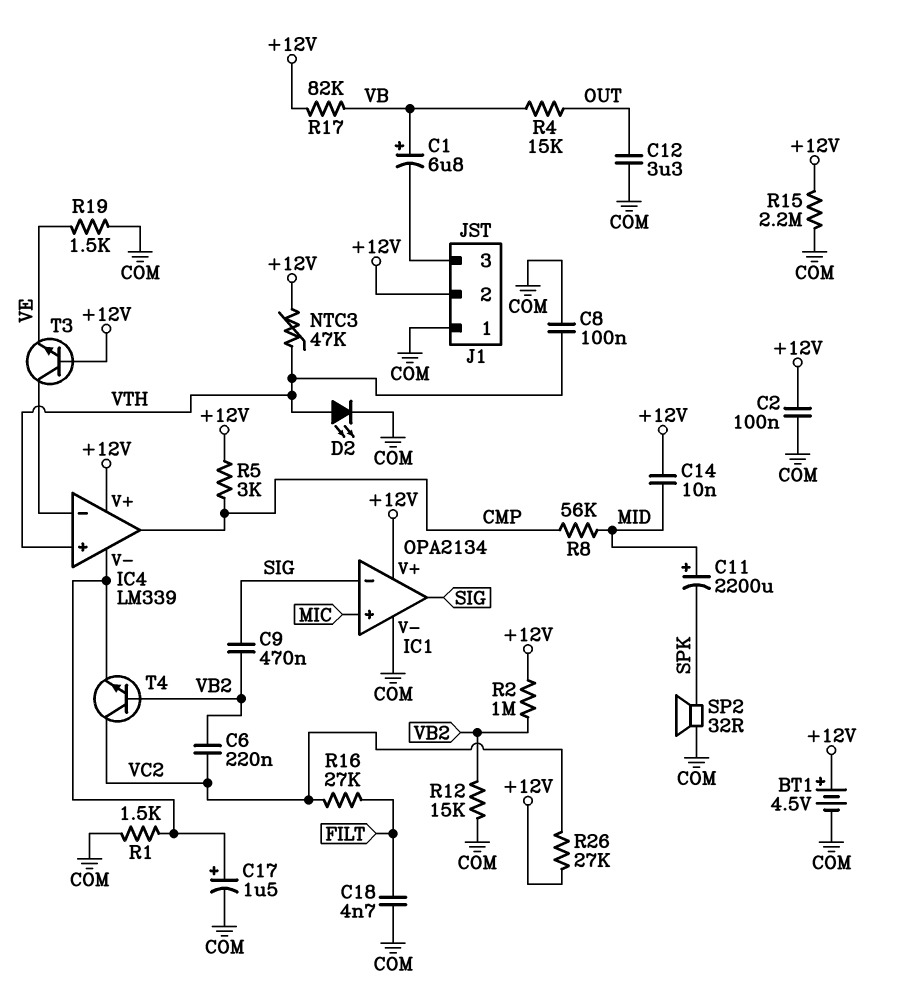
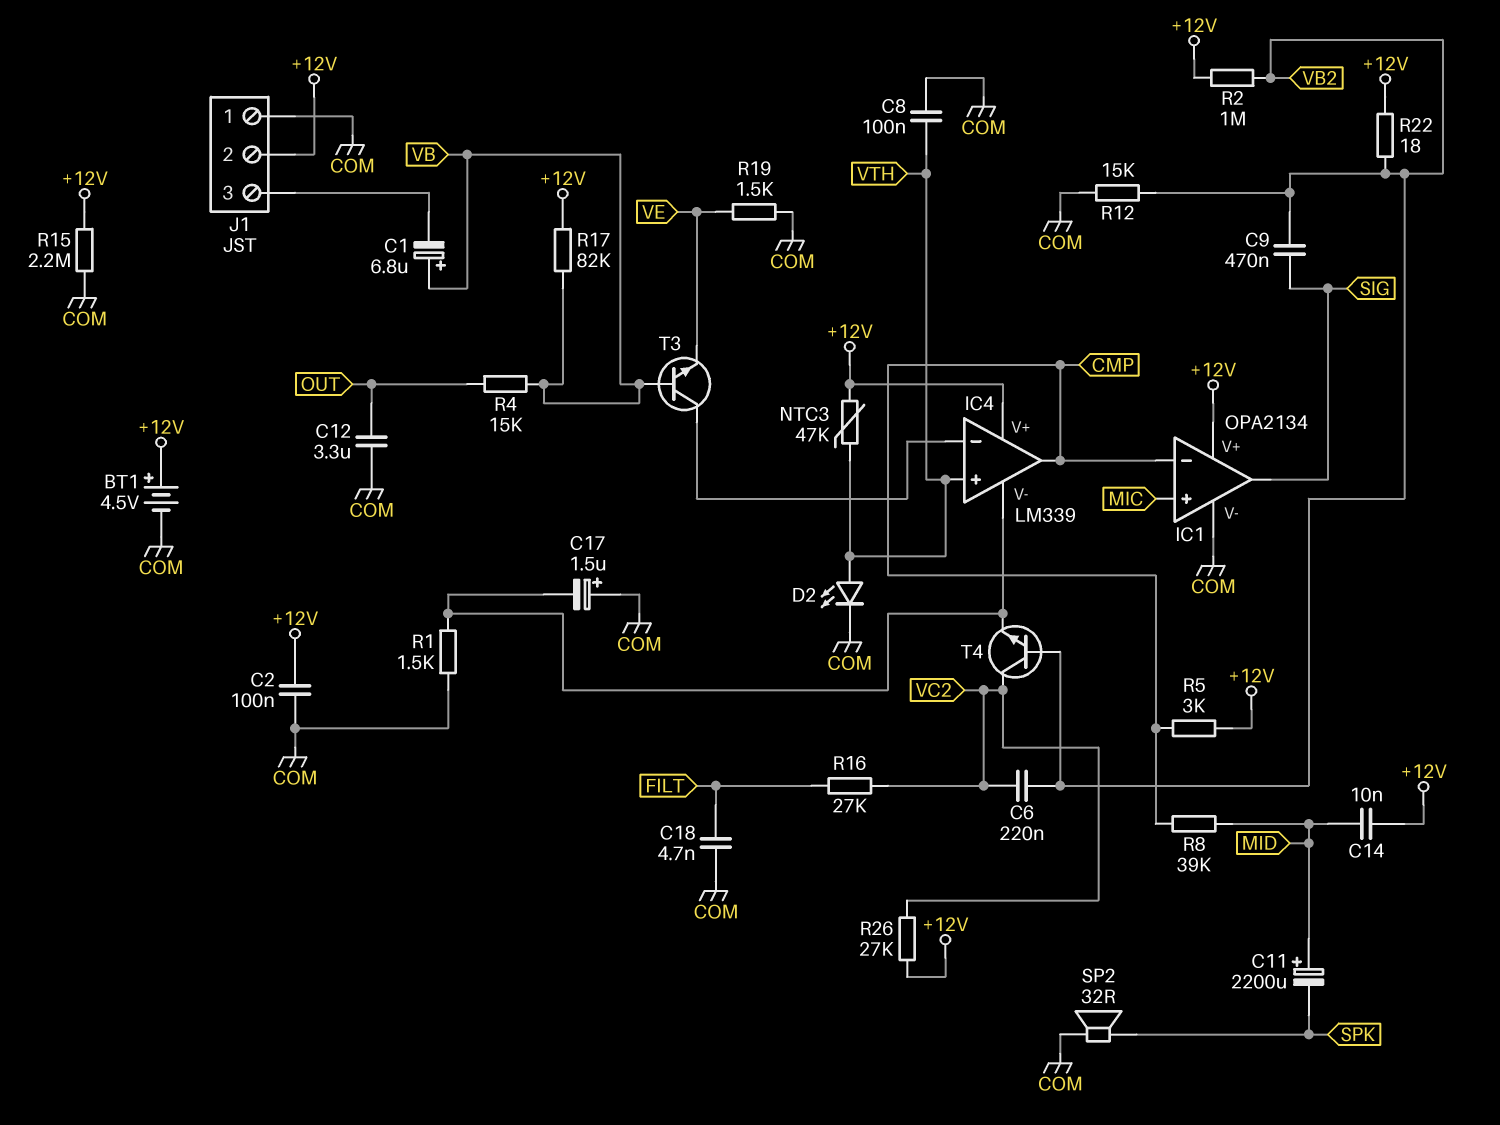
C17: 1.5uF (plus IC4/V-, minus COM) -> 1.5uF (plus COM, minus IC4/V-)
IC1 pin in-: SIG -> CMP
R8: 56k (CMP, MID) -> 39k (CMP, MID)
R22: none -> 18 (+12V, VB2)
T3: NPN (B +12V, C IC4/in-, E VE) -> NPN (B VB, C IC4/in-, E VE)

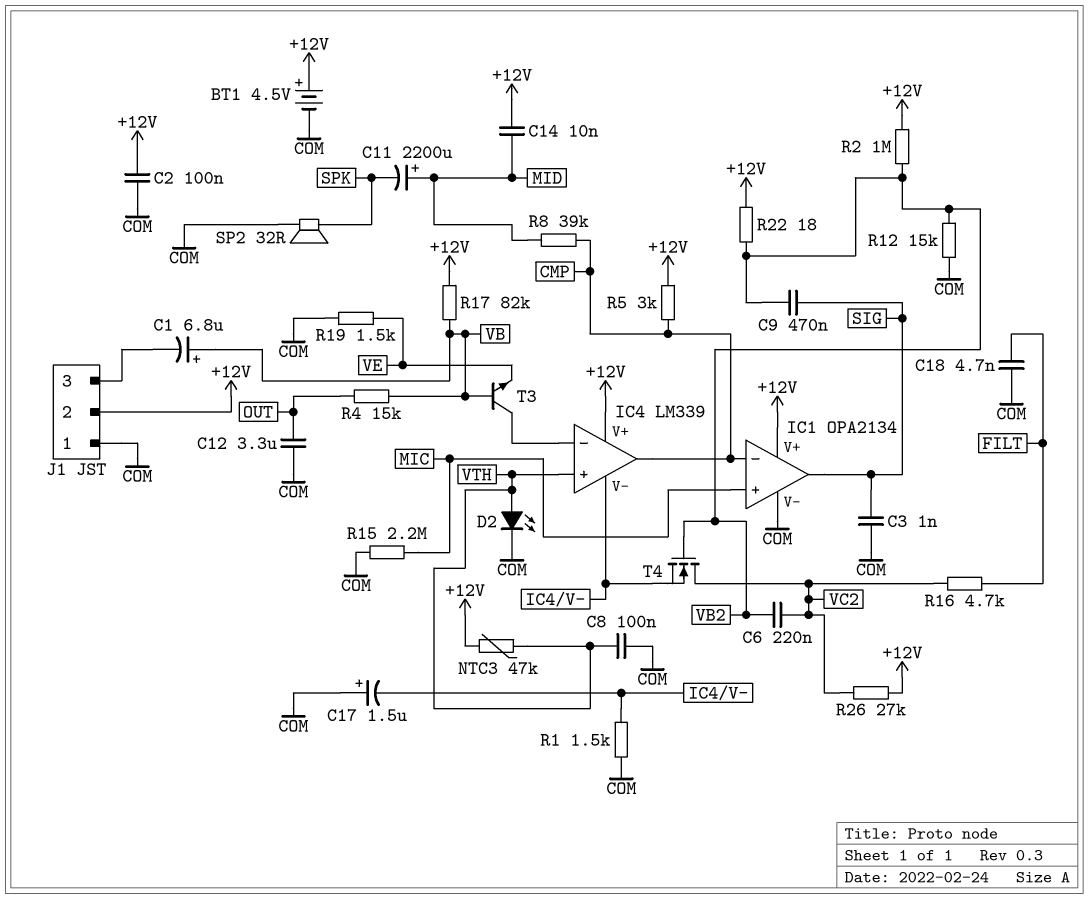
C3: none -> 1nF (COM, SIG)
R15: 2.2M (+12V, COM) -> 2.2M (COM, MIC)
R16: 27k (FILT, VC2) -> 4.7k (FILT, VC2)
T4: NPN (B VB2, C VC2, E IC4/V-) -> NMOS (G VB2, D VC2, S IC4/V-)

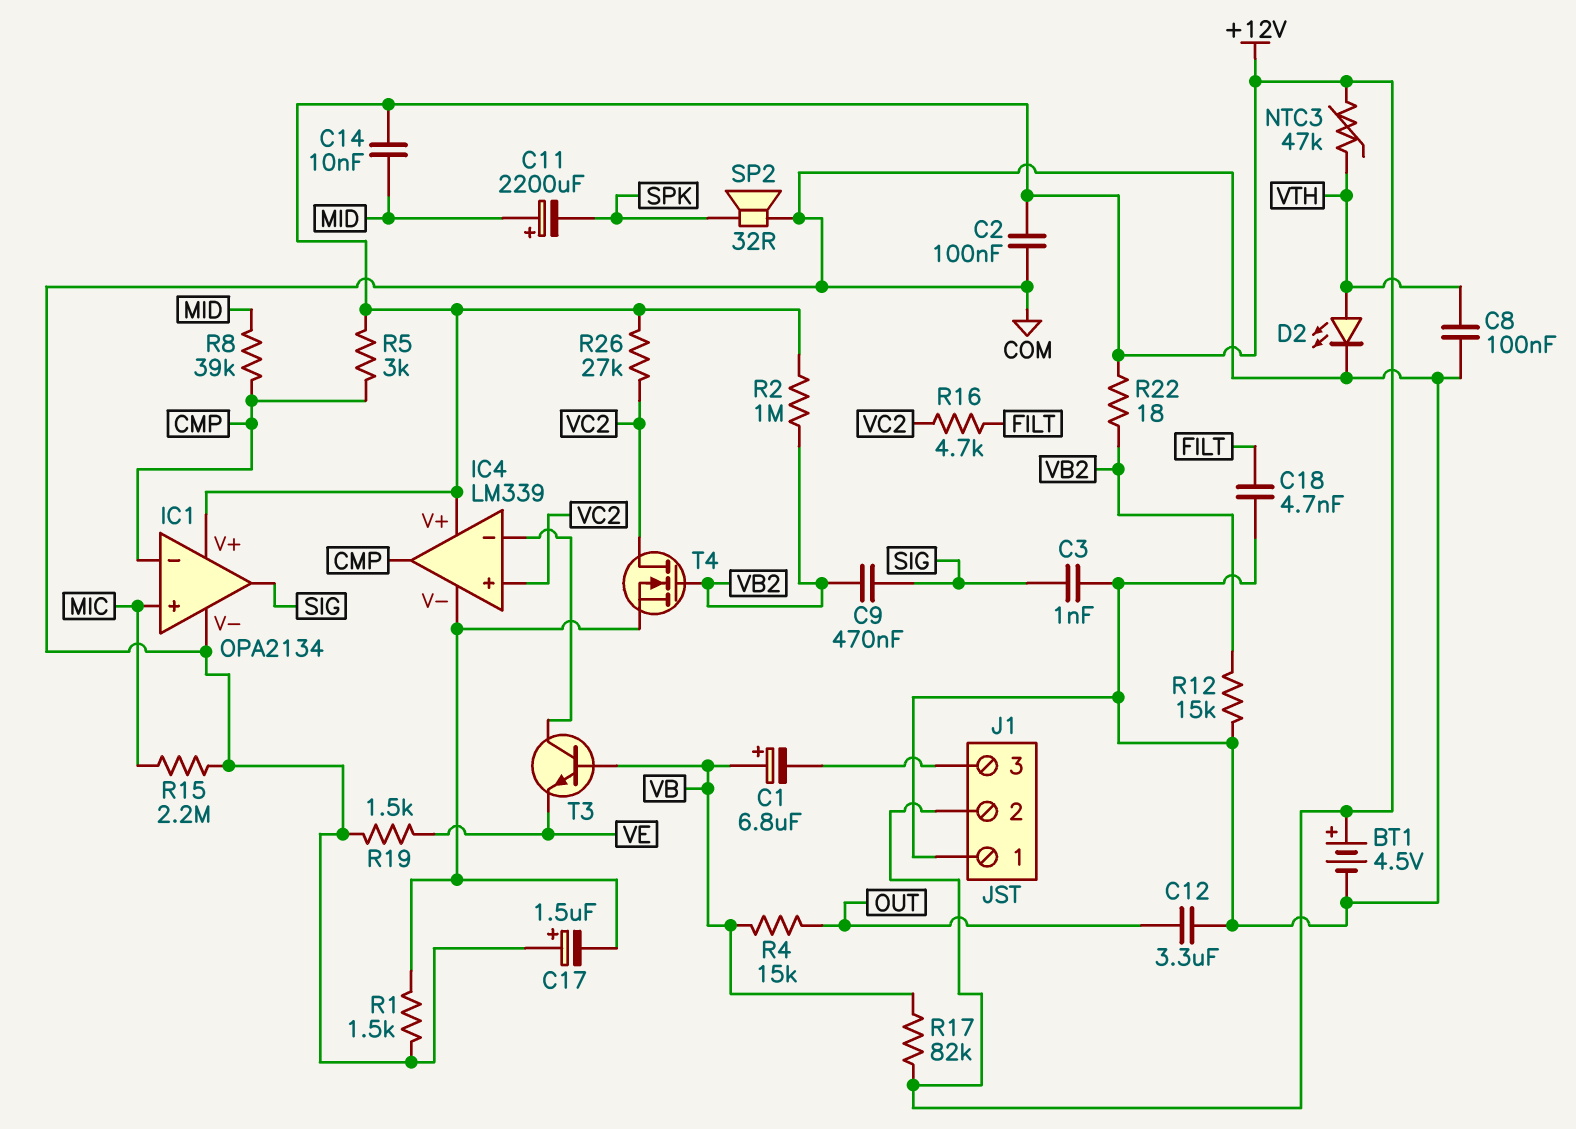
C6: 220nF (VB2, VC2) -> none
IC4 pin in+: VTH -> VC2

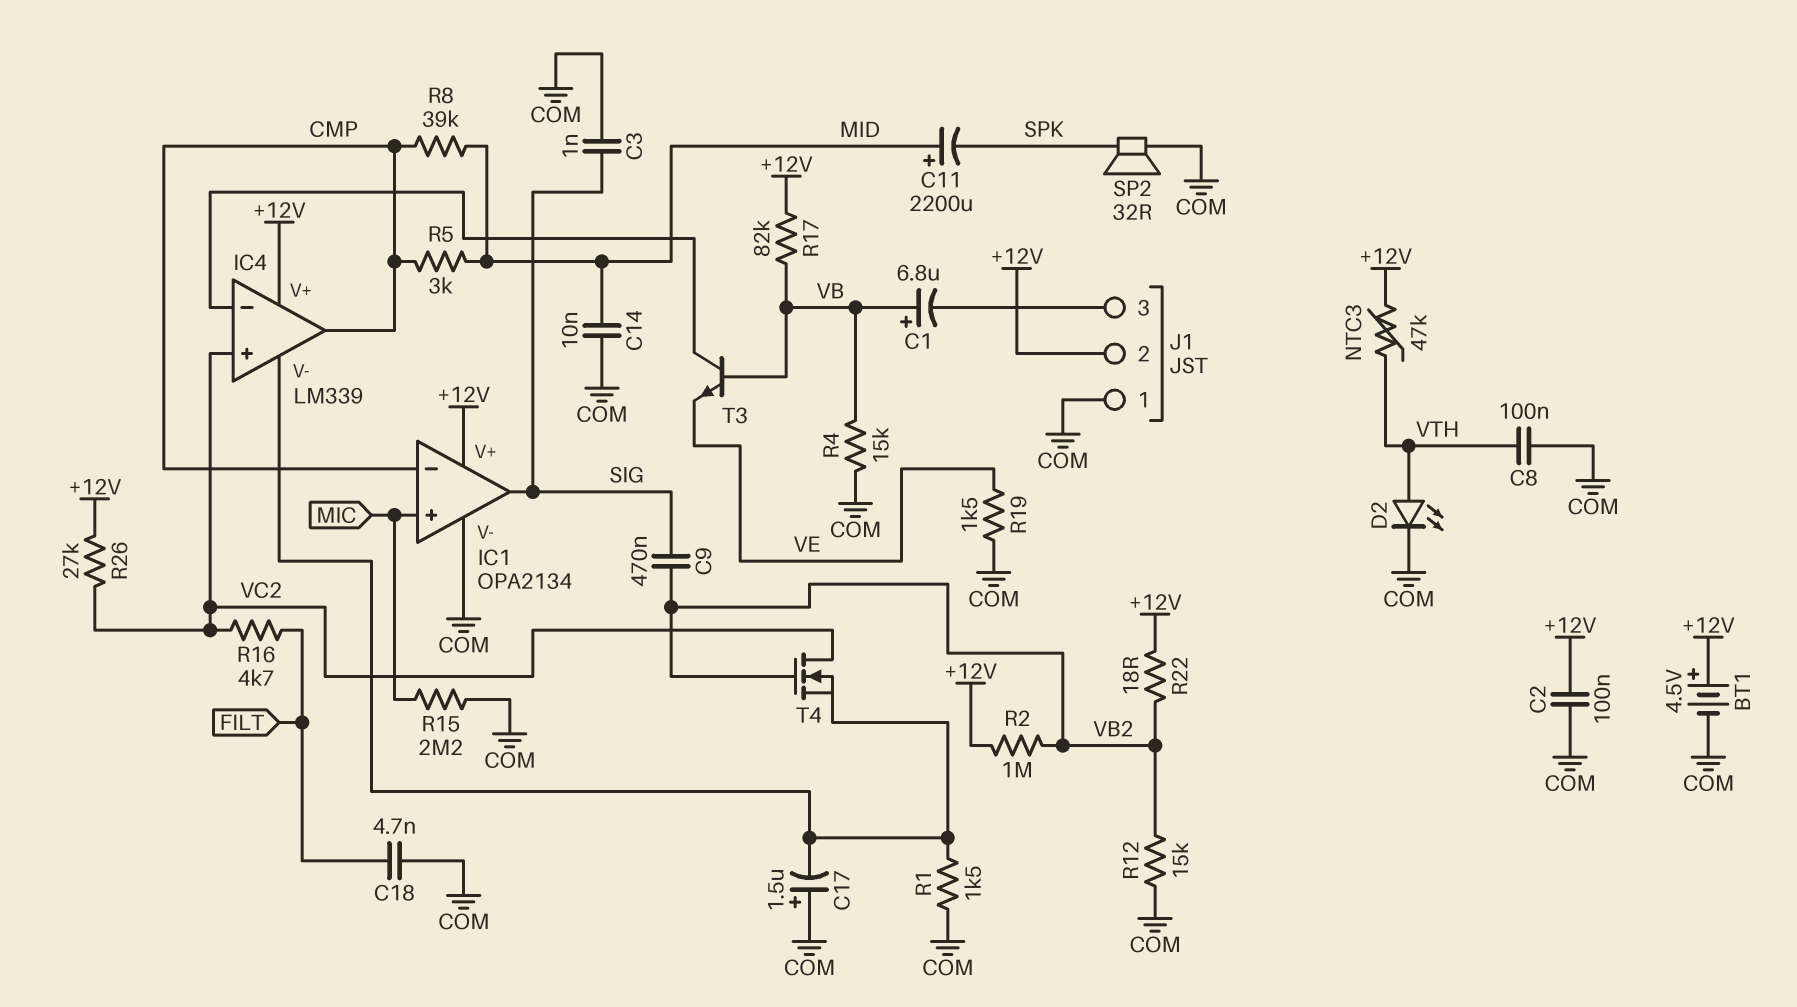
C12: 3.3uF (COM, OUT) -> none
C14: 10nF (+12V, MID) -> 10nF (COM, MID)
R4: 15k (OUT, VB) -> 15k (COM, VB)
R5: 3k (+12V, CMP) -> 3k (CMP, MID)

